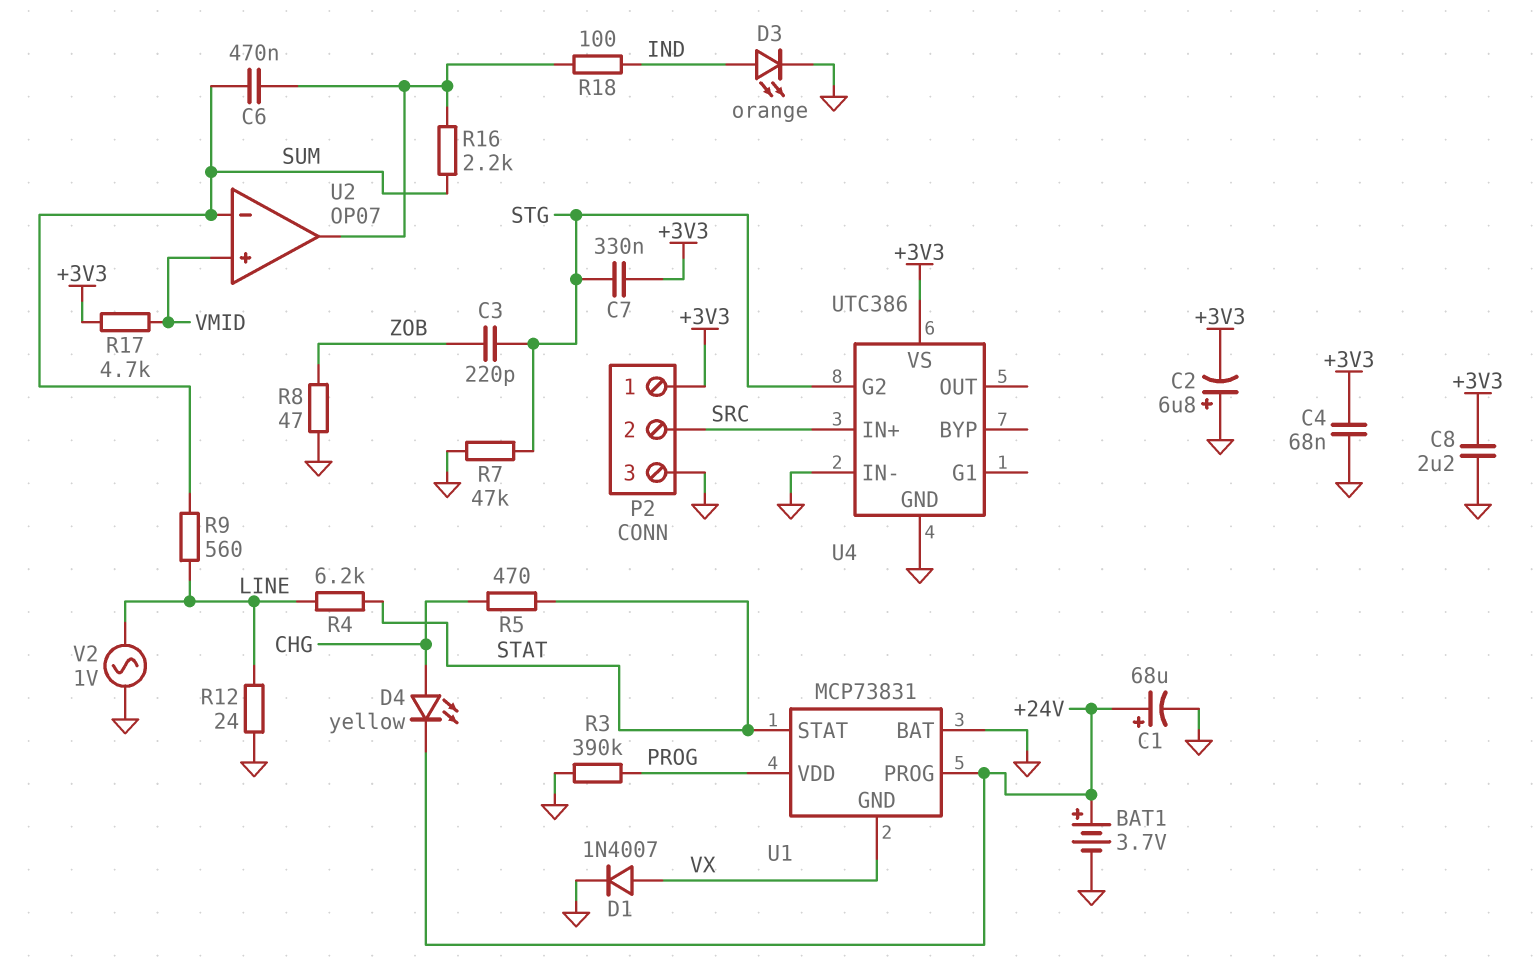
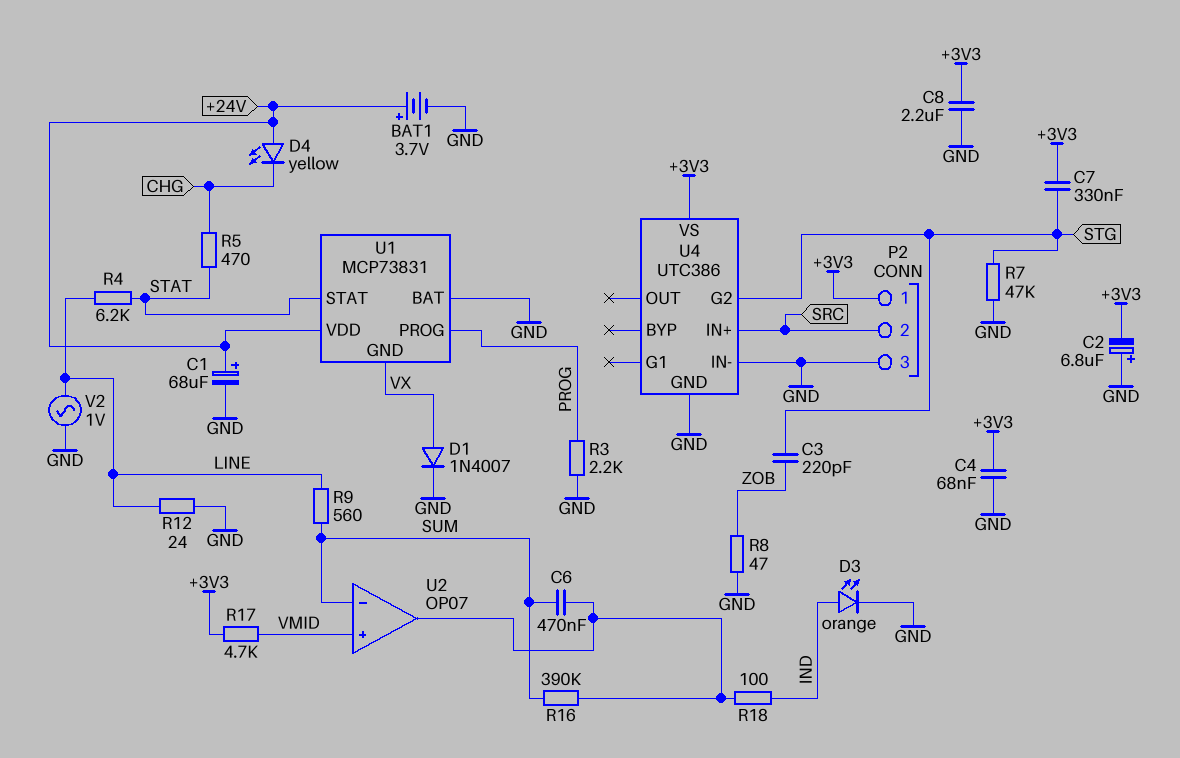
D4: LED yellow (A CHG, K +24V) -> LED yellow (A +24V, K CHG)
R3: 390k (GND, PROG) -> 2.2k (GND, PROG)
R16: 2.2k (SUM, U2/out) -> 390k (SUM, U2/out)
U1 pin PROG: +24V -> PROG
U1 pin VDD: PROG -> +24V

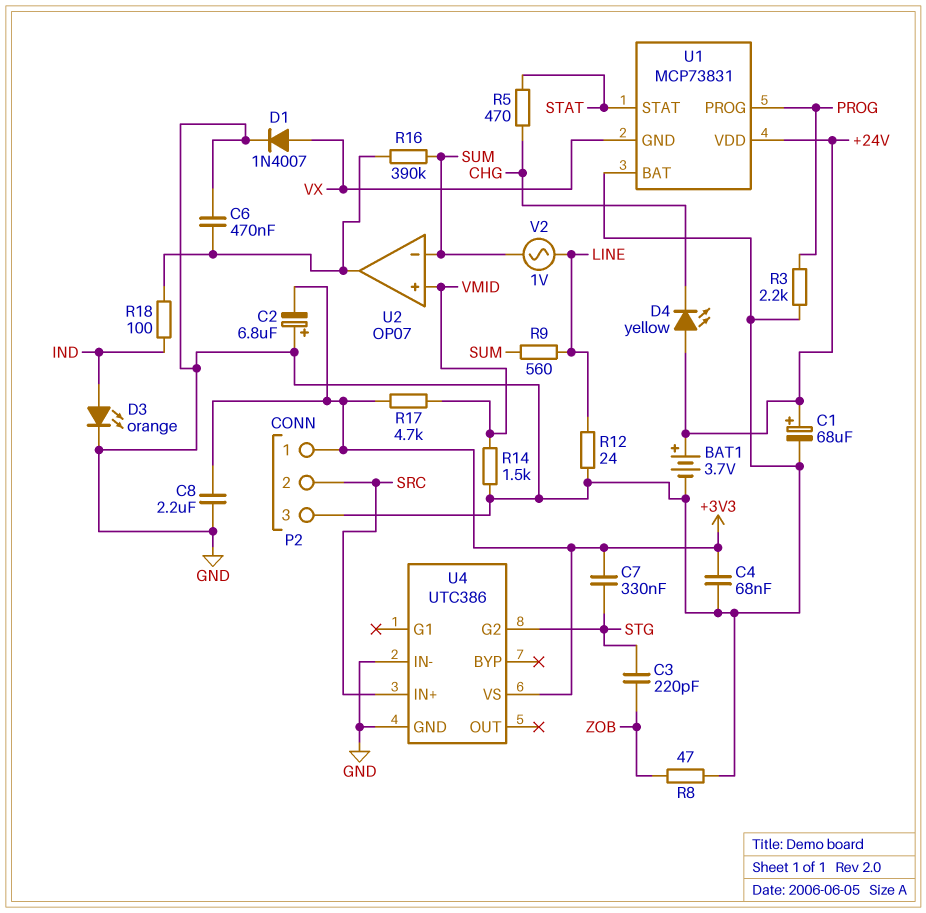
C6: 470nF (SUM, U2/out) -> 470nF (GND, U2/out)
R4: 6.2k (LINE, STAT) -> none
R7: 47k (GND, STG) -> none
R14: none -> 1.5k (GND, VMID)
V2: AC 1V (GND, LINE) -> AC 1V (LINE, SUM)

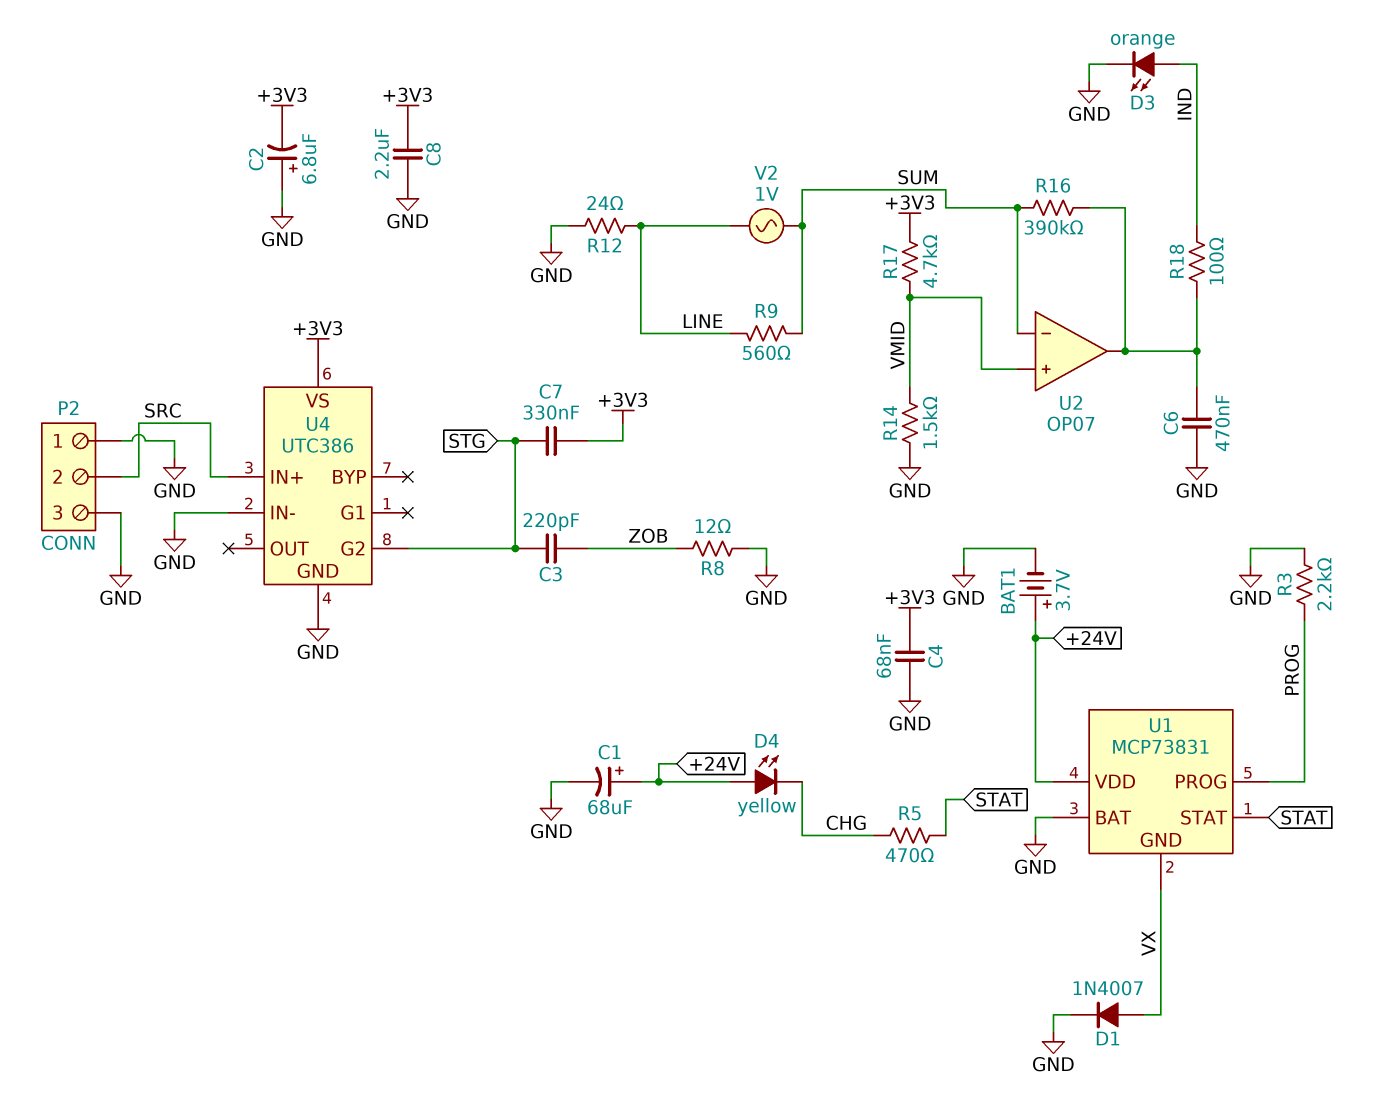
P2 pin 1: +3V3 -> GND
R8: 47 (GND, ZOB) -> 12 (GND, ZOB)

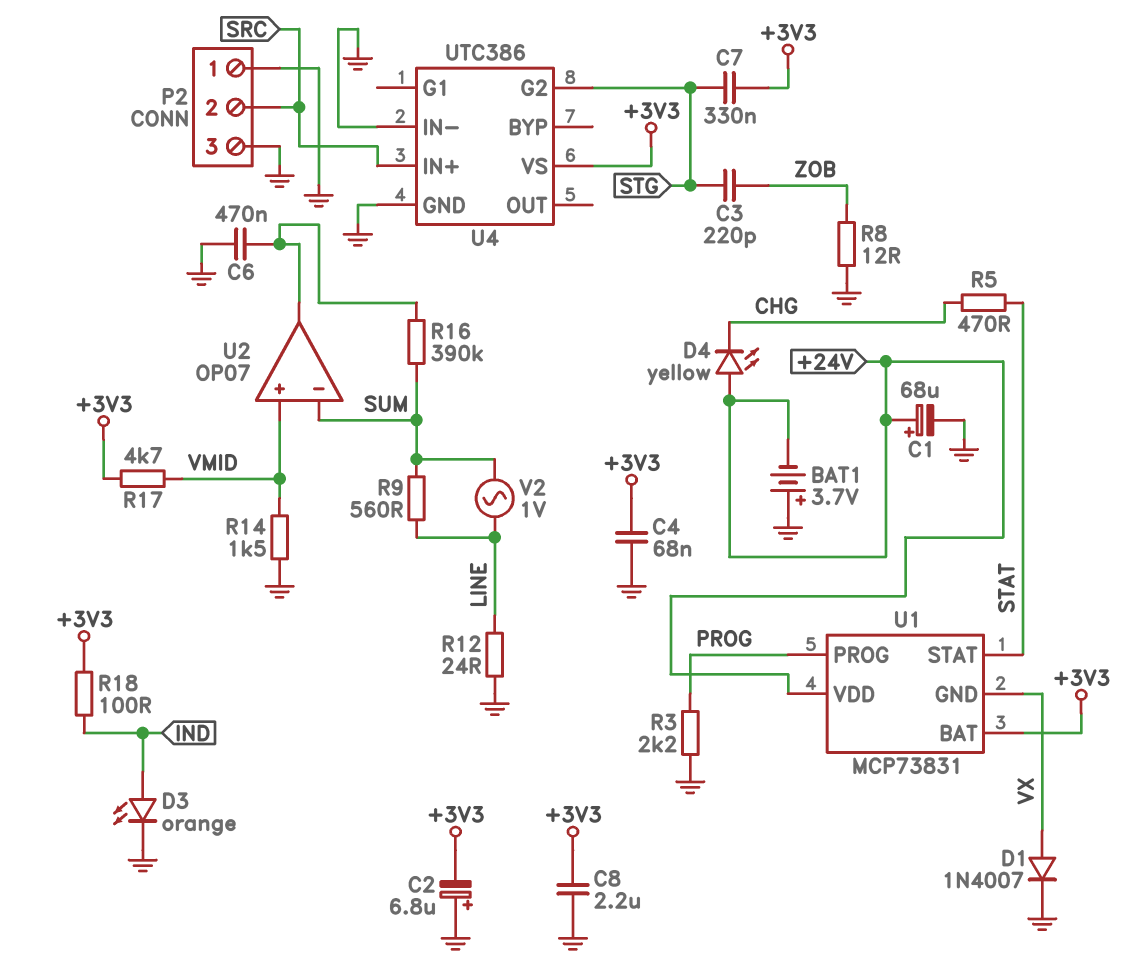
BAT1: 3.7V (plus +24V, minus GND) -> 3.7V (plus GND, minus +24V)
R18: 100 (IND, U2/out) -> 100 (+3V3, IND)
U1 pin BAT: GND -> +3V3

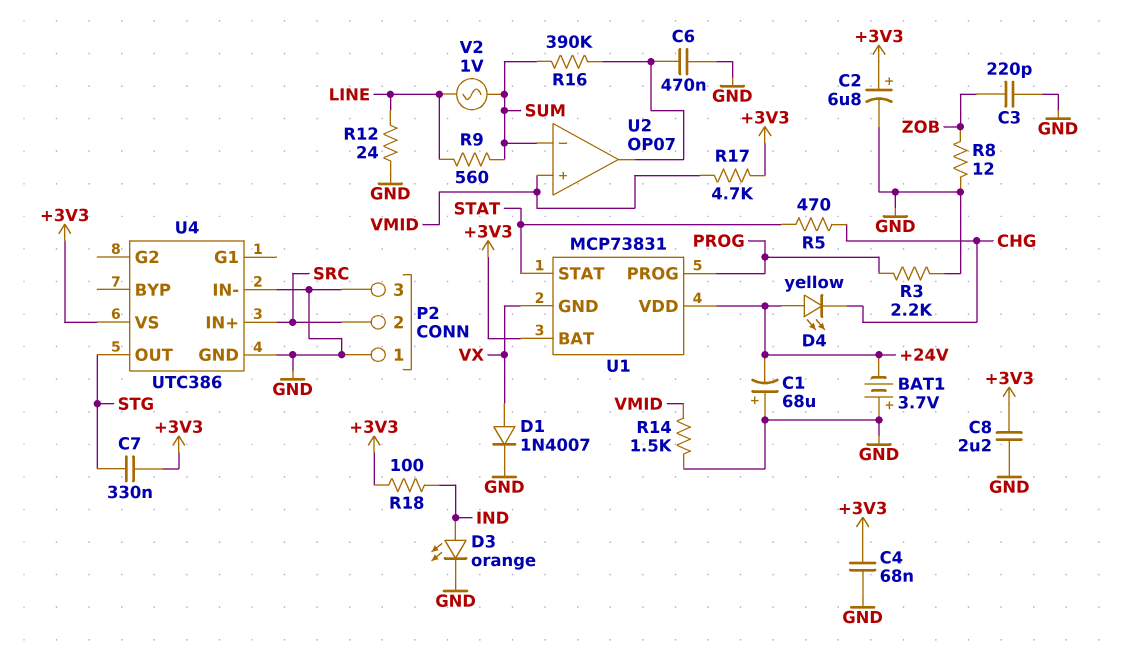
C1: 68uF (plus +24V, minus GND) -> 68uF (plus GND, minus +24V)
C2: 6.8uF (plus GND, minus +3V3) -> 6.8uF (plus +3V3, minus GND)
C3: 220pF (STG, ZOB) -> 220pF (GND, ZOB)
U4 pin G2: STG -> none
U4 pin OUT: none -> STG

